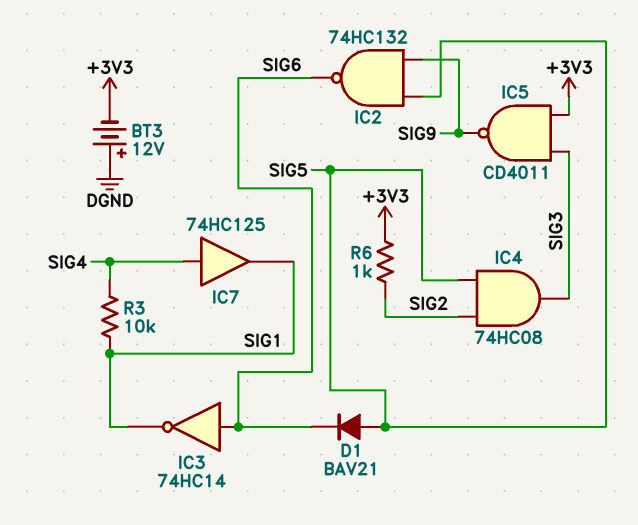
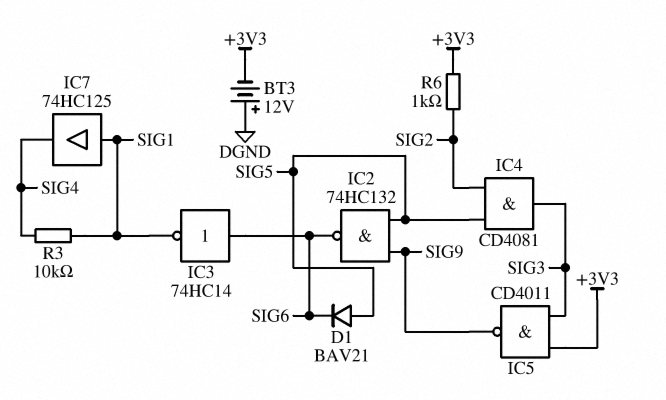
IC4: AND 74HC08 (in SIG2, in SIG5, out SIG3) -> AND CD4081 (in SIG2, in SIG5, out SIG3)
IC7: buffer 74HC125 (in SIG4, out SIG1) -> buffer 74HC125 (in SIG1, out SIG4)

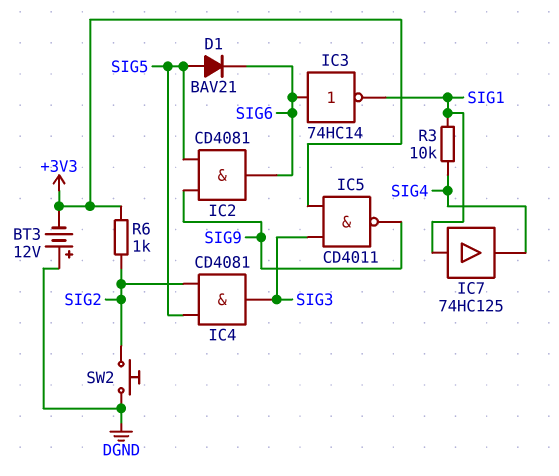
IC2: NAND 74HC132 (in SIG5, in SIG9, out SIG6) -> AND CD4081 (in SIG5, in SIG9, out SIG6)
SW2: none -> button (DGND, SIG2)

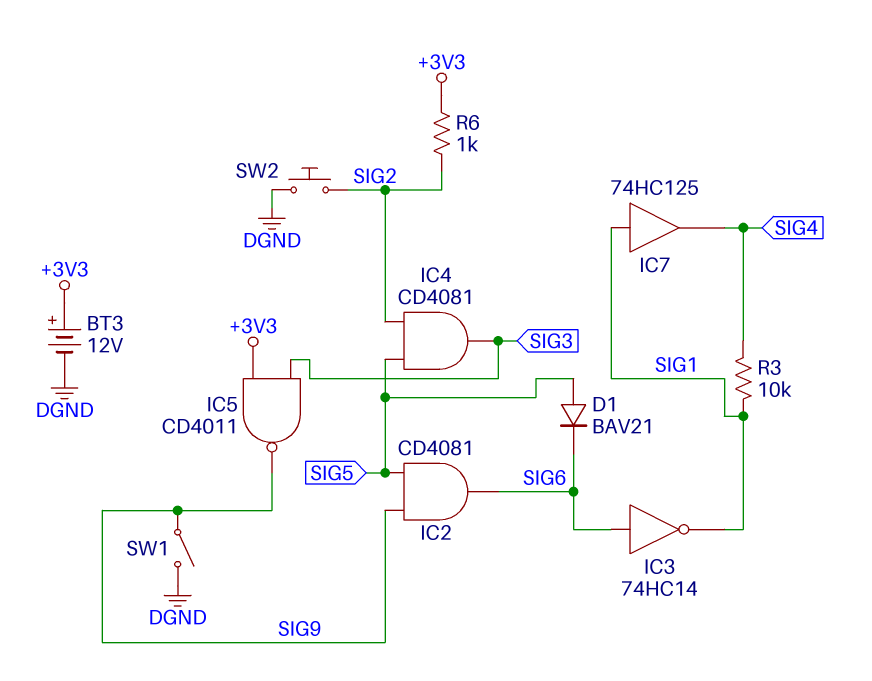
BT3: 12V (plus DGND, minus +3V3) -> 12V (plus +3V3, minus DGND)
SW1: none -> switch (DGND, SIG9)

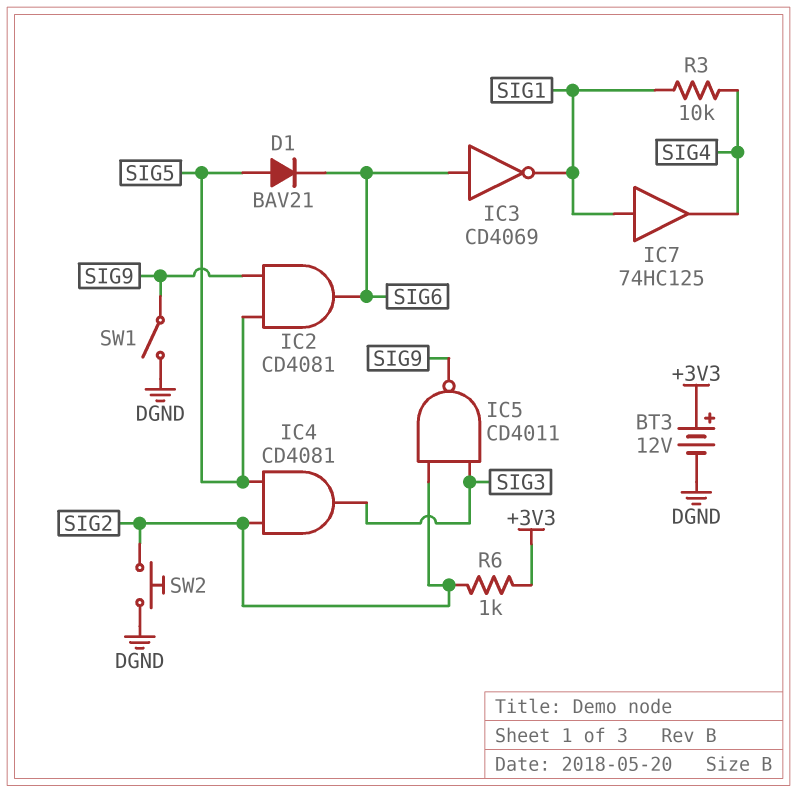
IC3: NOT 74HC14 (in SIG6, out SIG1) -> NOT CD4069 (in SIG6, out SIG1)
IC5: NAND CD4011 (in +3V3, in SIG3, out SIG9) -> NAND CD4011 (in SIG2, in SIG3, out SIG9)

